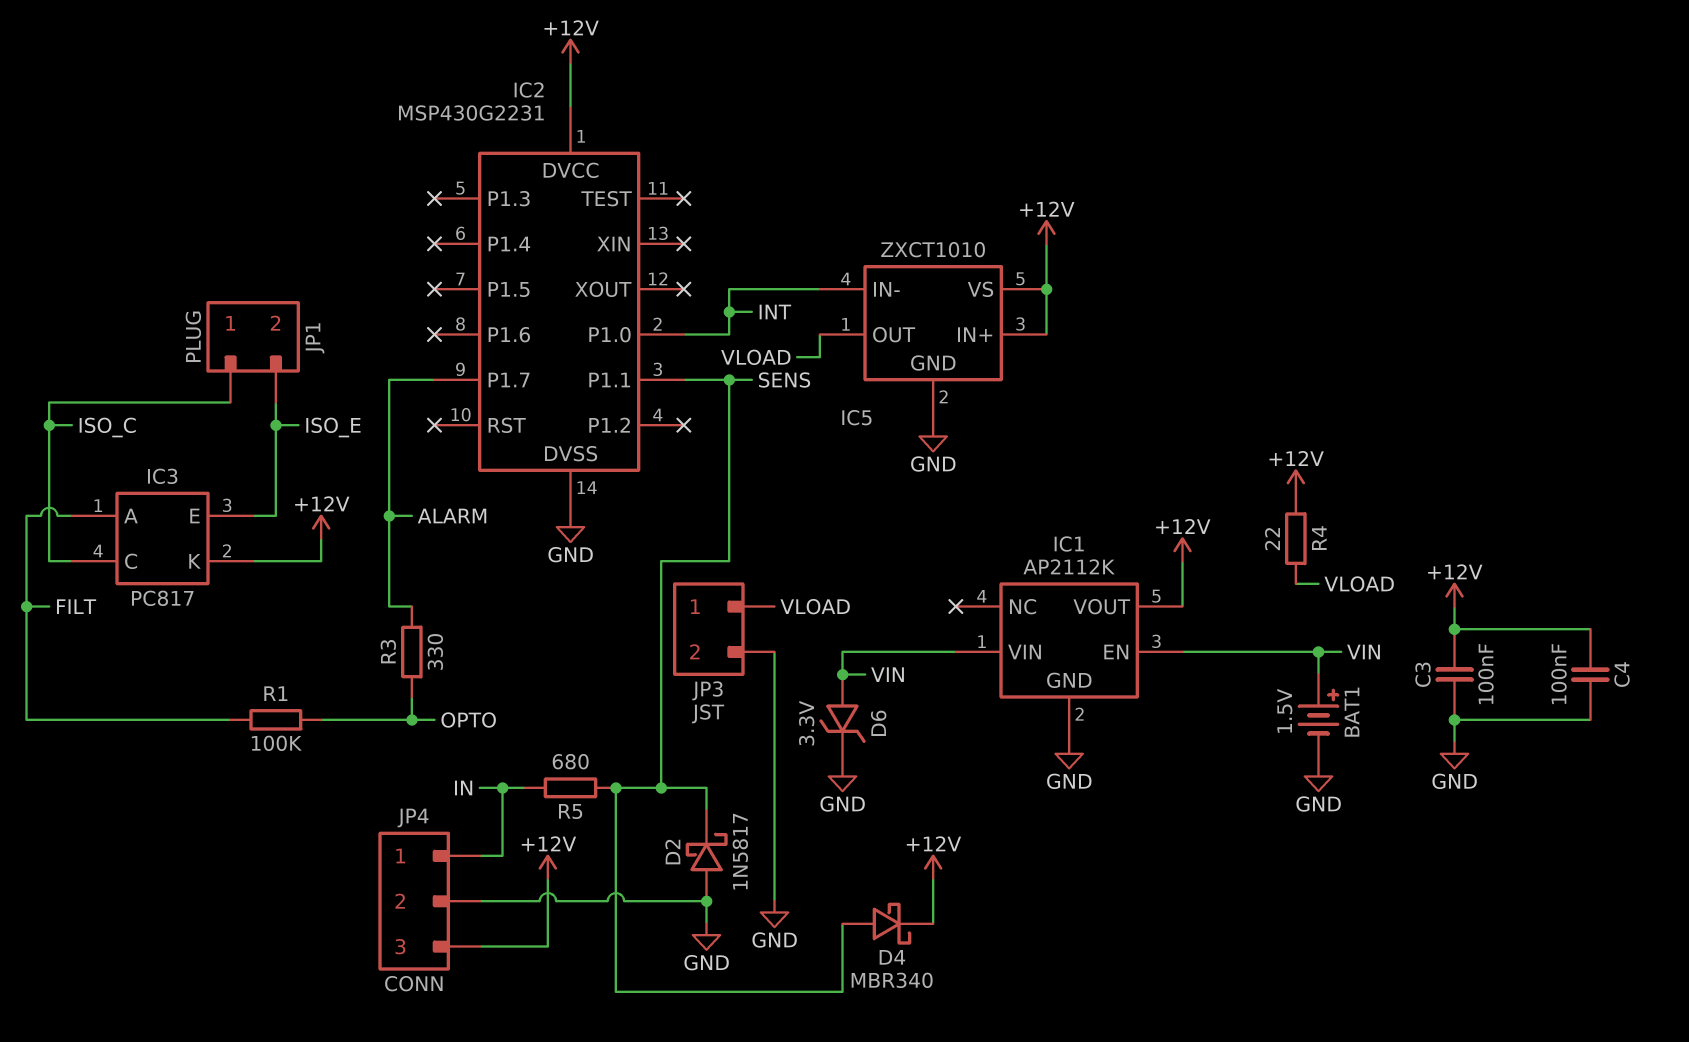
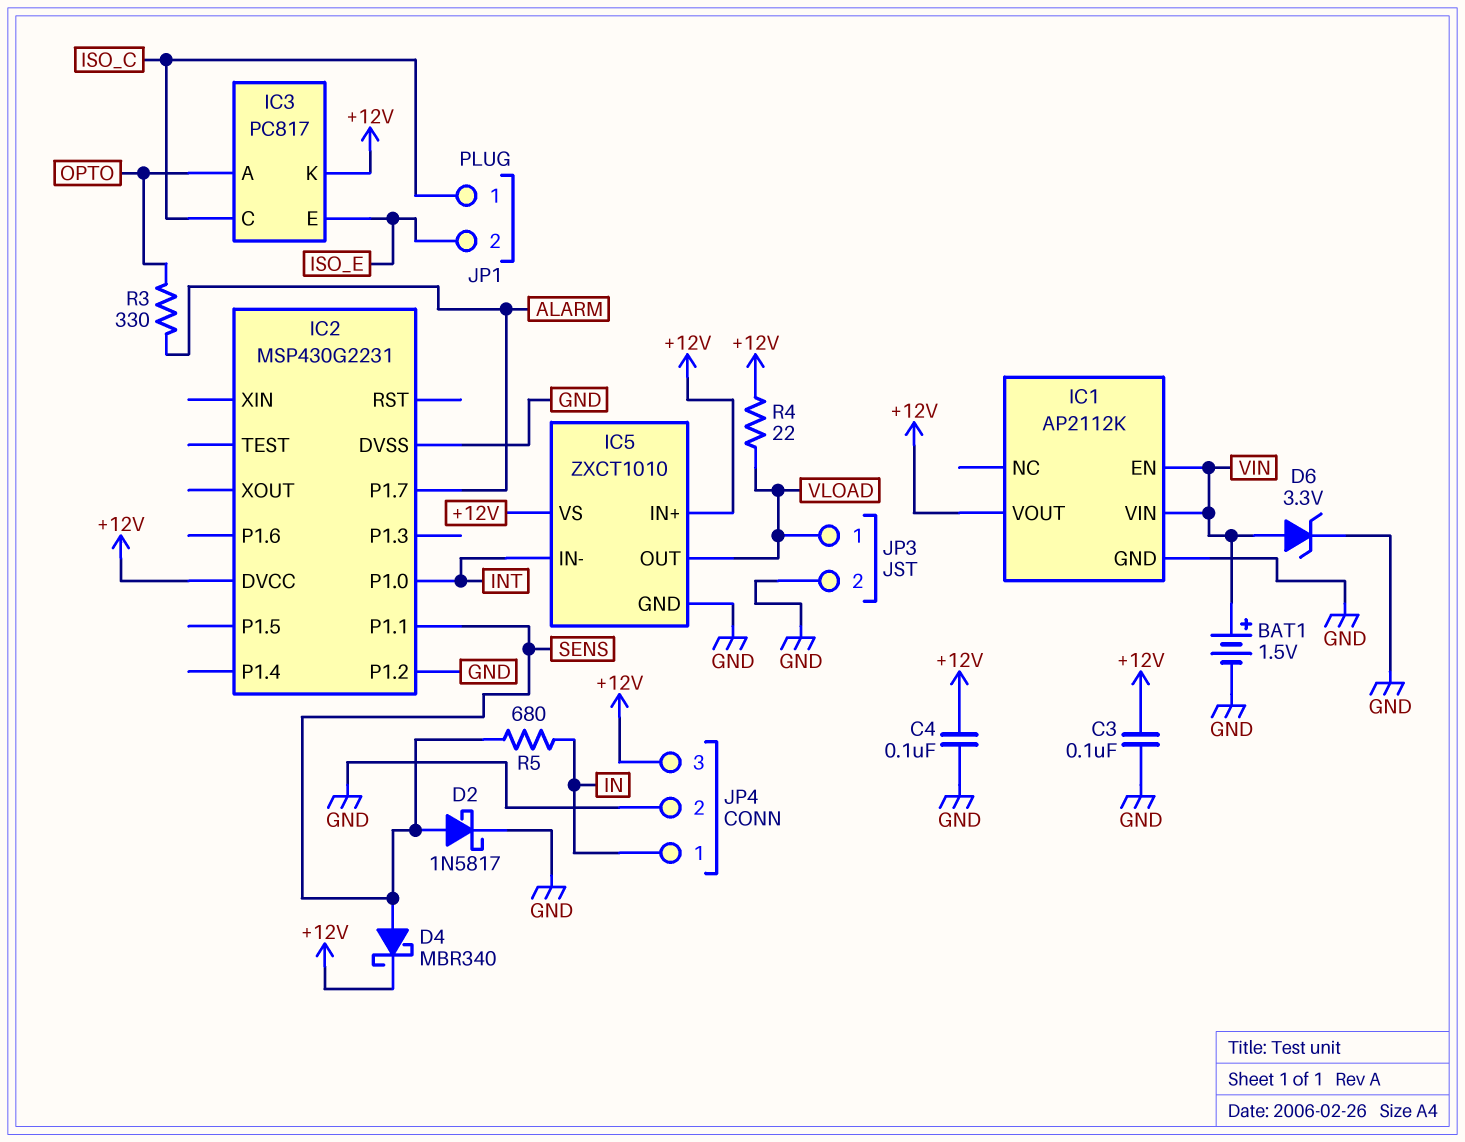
D2: schottky 1N5817 (A GND, K SENS) -> schottky 1N5817 (A SENS, K GND)
IC2 pin P1.2: none -> GND
IC3 pin A: FILT -> OPTO
R1: 100k (FILT, OPTO) -> none

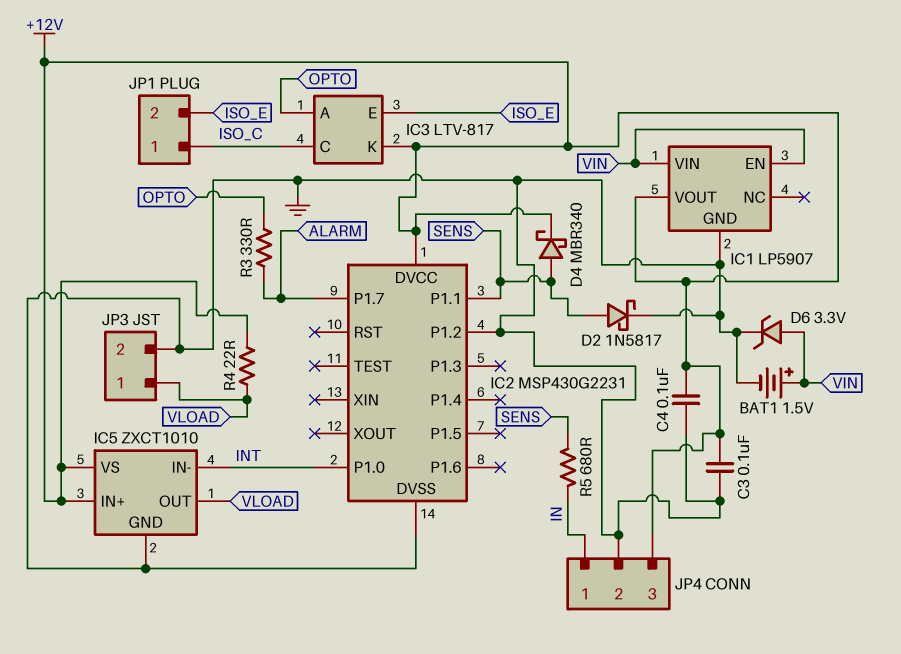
IC1: AP2112K -> LP5907
IC3: PC817 -> LTV-817

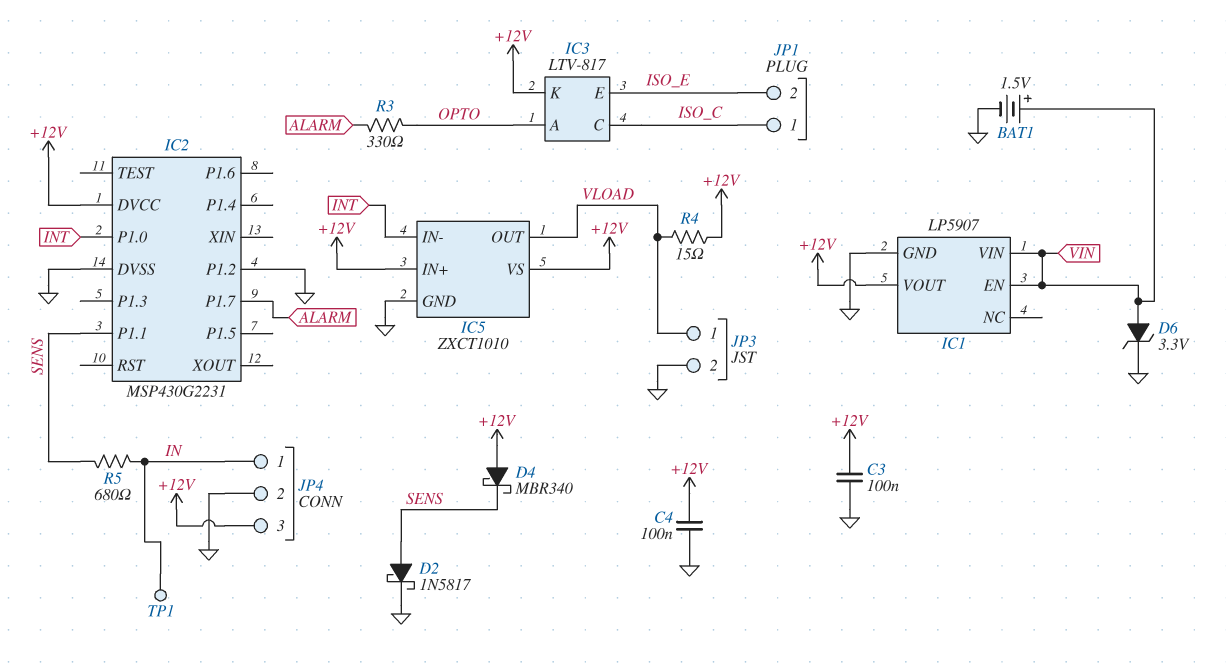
D4: schottky MBR340 (A SENS, K +12V) -> schottky MBR340 (A +12V, K SENS)
R4: 22 (+12V, VLOAD) -> 15 (+12V, VLOAD)
TP1: none -> test point (IN)

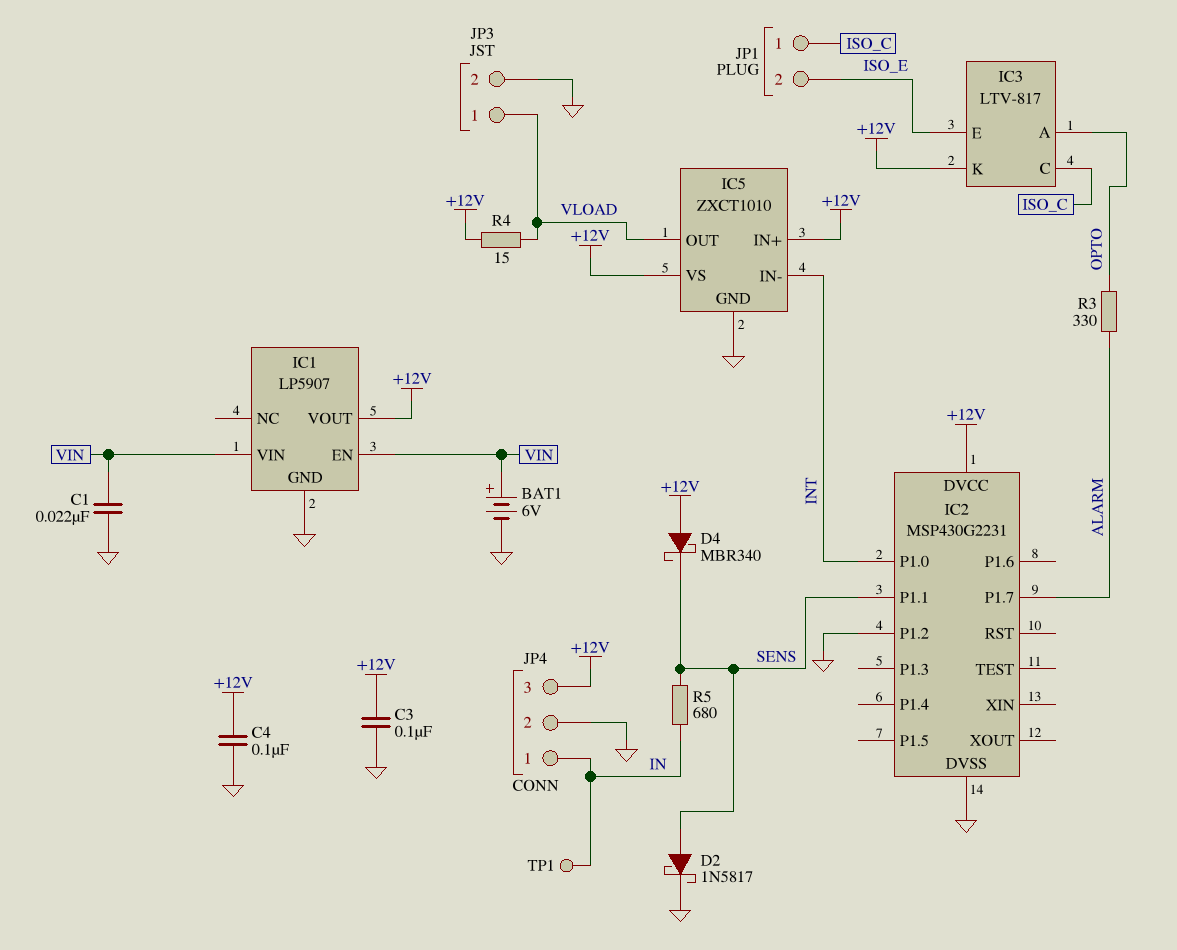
BAT1: 1.5V (plus VIN, minus GND) -> 6V (plus VIN, minus GND)
C1: none -> 22nF (GND, VIN)
D6: zener 3.3V (A VIN, K GND) -> none

